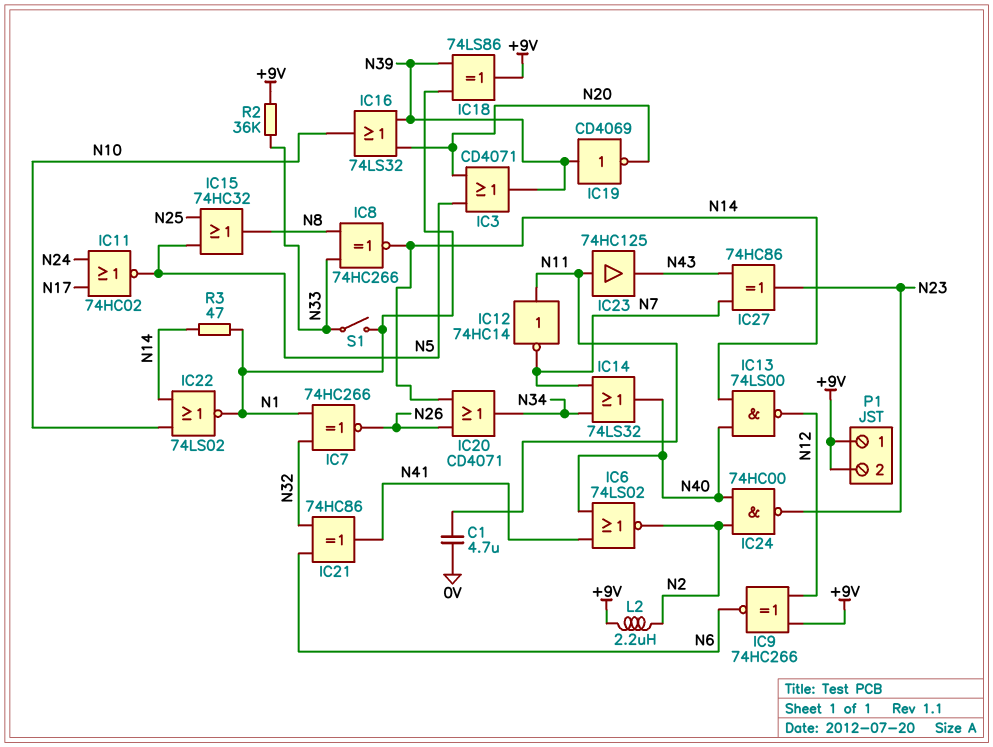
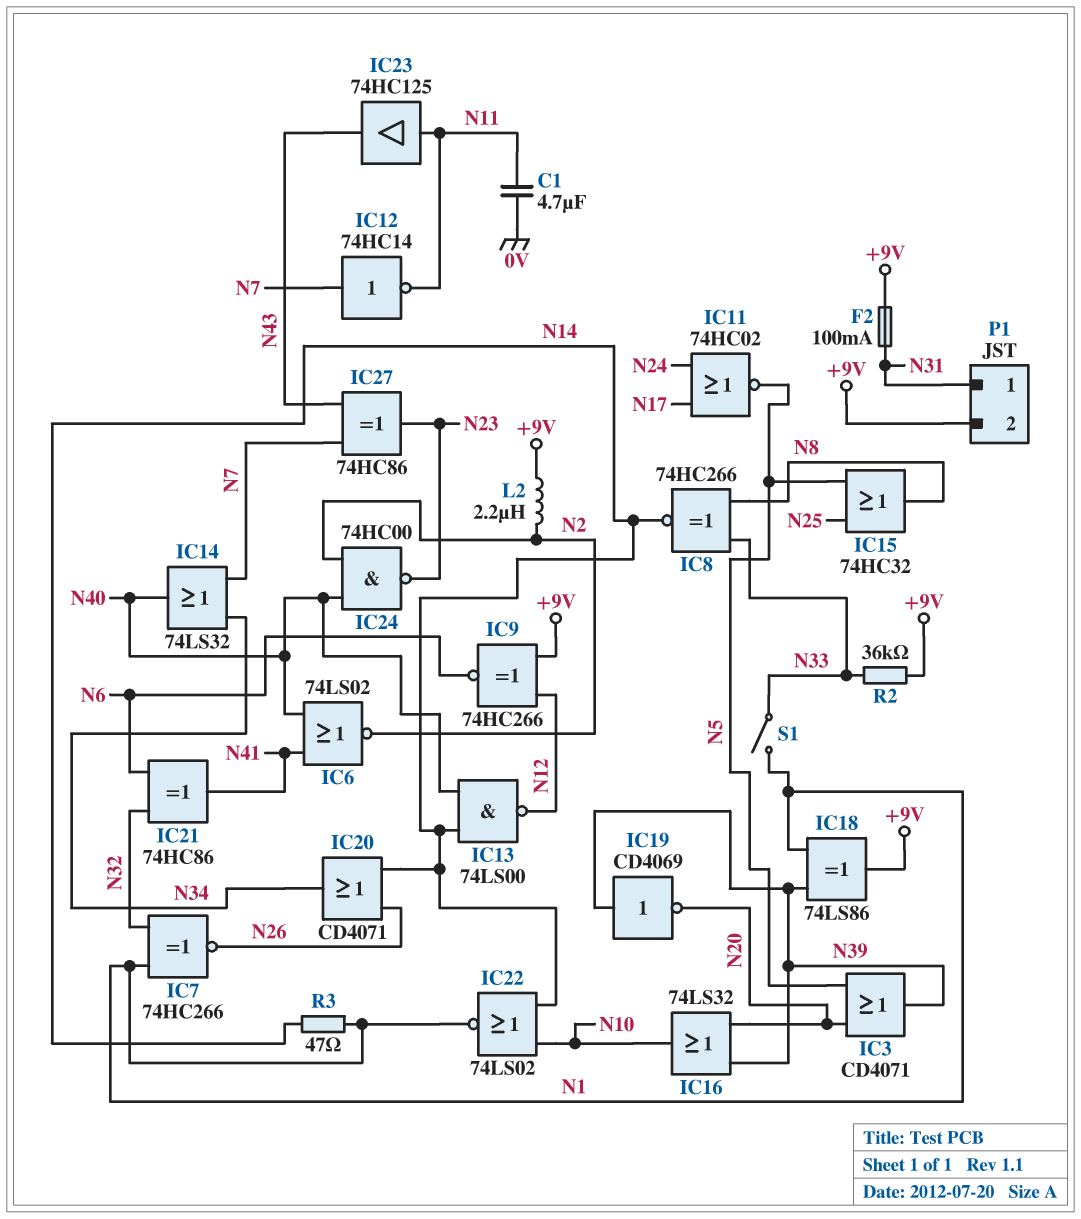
F2: none -> 100mA (+9V, N31)
IC12: NOT 74HC14 (in N11, out N7) -> NOT 74HC14 (in N7, out N11)
P1 pin 1: +9V -> N31

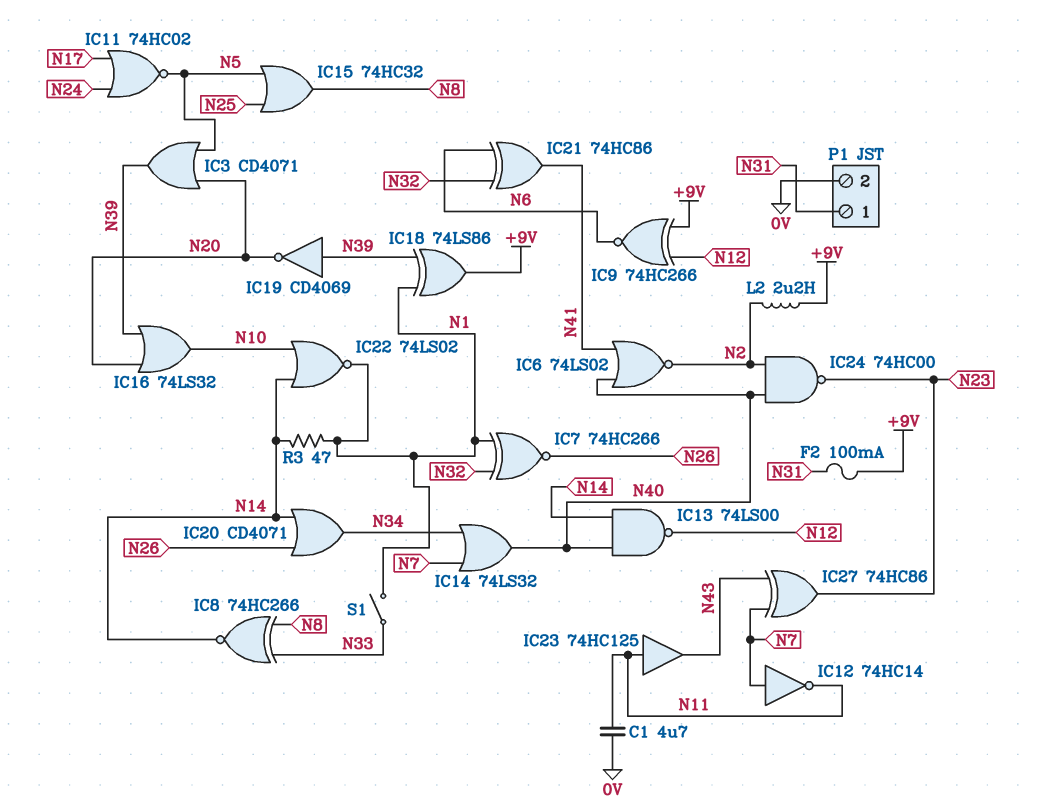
P1 pin 2: +9V -> 0V
R2: 36k (+9V, N33) -> none

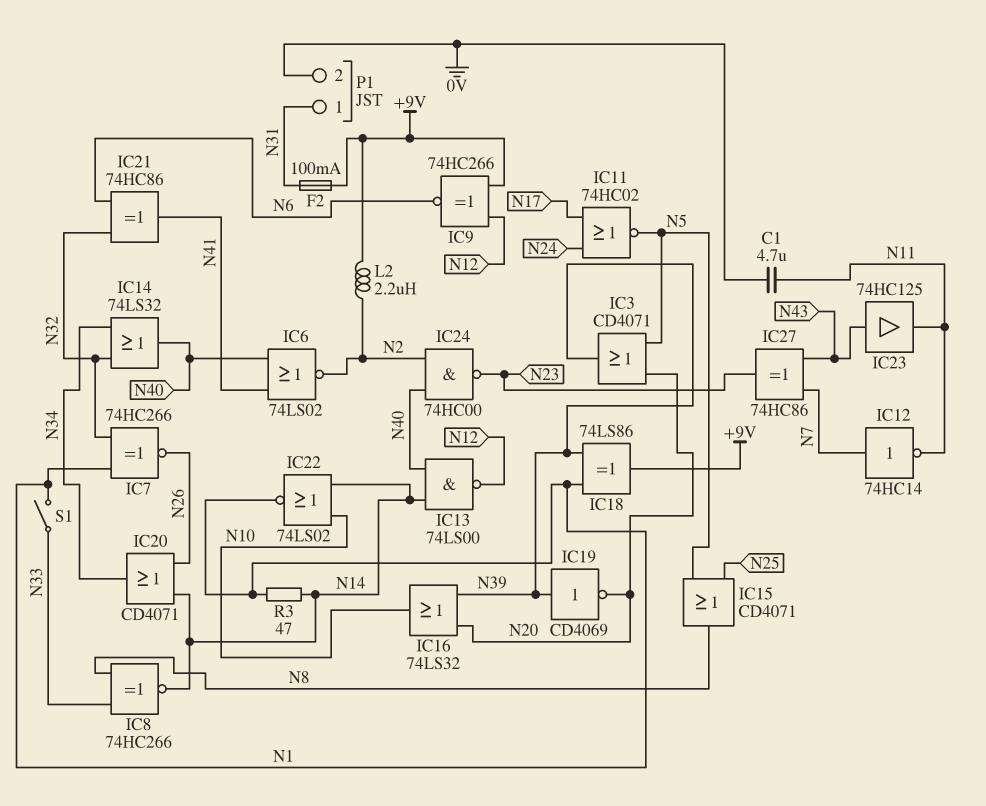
IC14: OR 74LS32 (in N7, in N34, out N40) -> OR 74LS32 (in N32, in N34, out N40)
IC15: OR 74HC32 (in N5, in N25, out N8) -> OR CD4071 (in N5, in N25, out N8)
IC23: buffer 74HC125 (in N11, out N43) -> buffer 74HC125 (in N43, out N11)

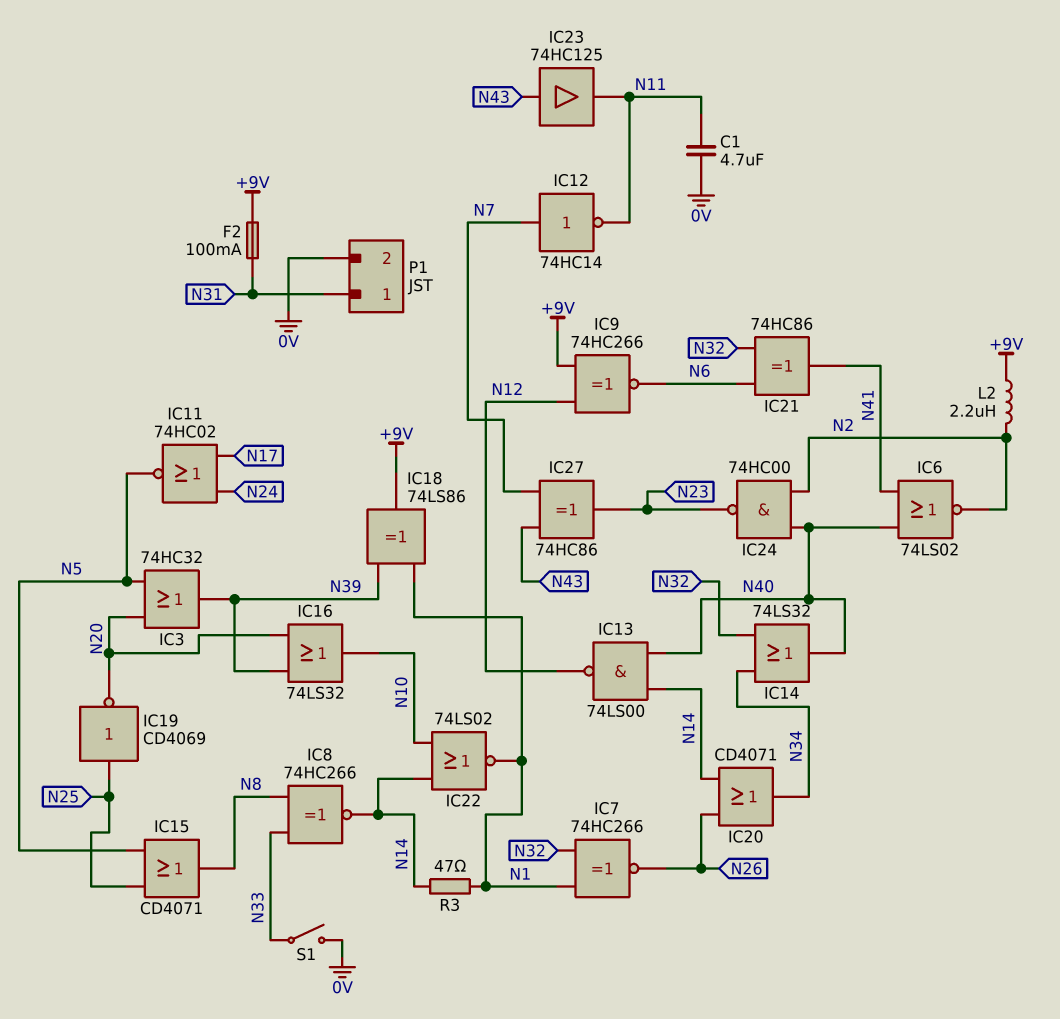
IC3: OR CD4071 (in N5, in N20, out N39) -> OR 74HC32 (in N5, in N20, out N39)
IC19: NOT CD4069 (in N39, out N20) -> NOT CD4069 (in N25, out N20)
S1: switch (N1, N33) -> switch (0V, N33)

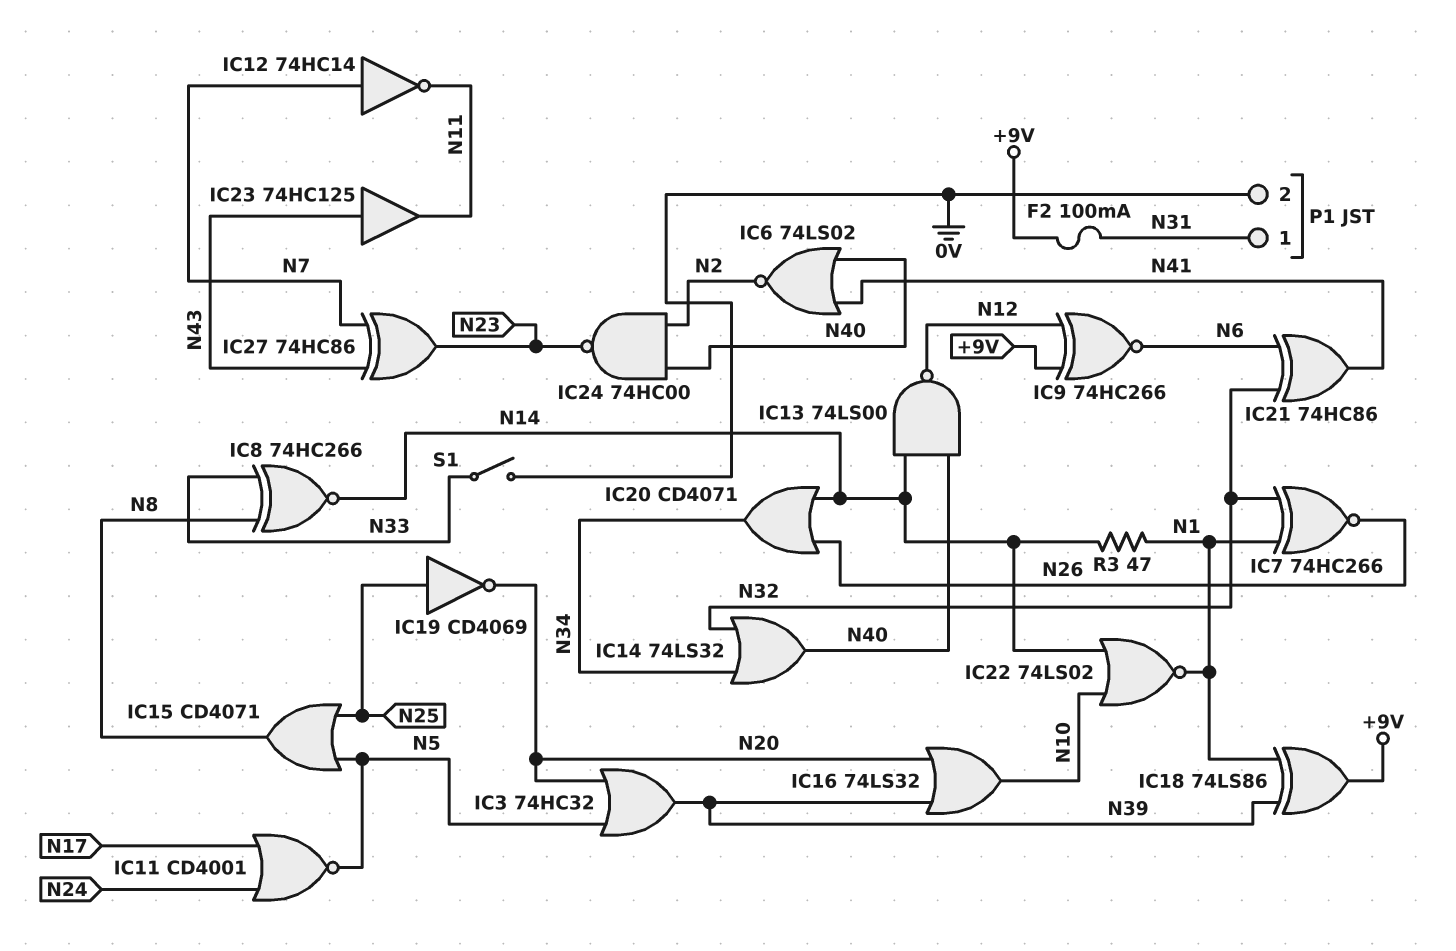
C1: 4.7uF (0V, N11) -> none
IC11: NOR 74HC02 (in N17, in N24, out N5) -> NOR CD4001 (in N17, in N24, out N5)
L2: 2.2uH (+9V, N2) -> none

